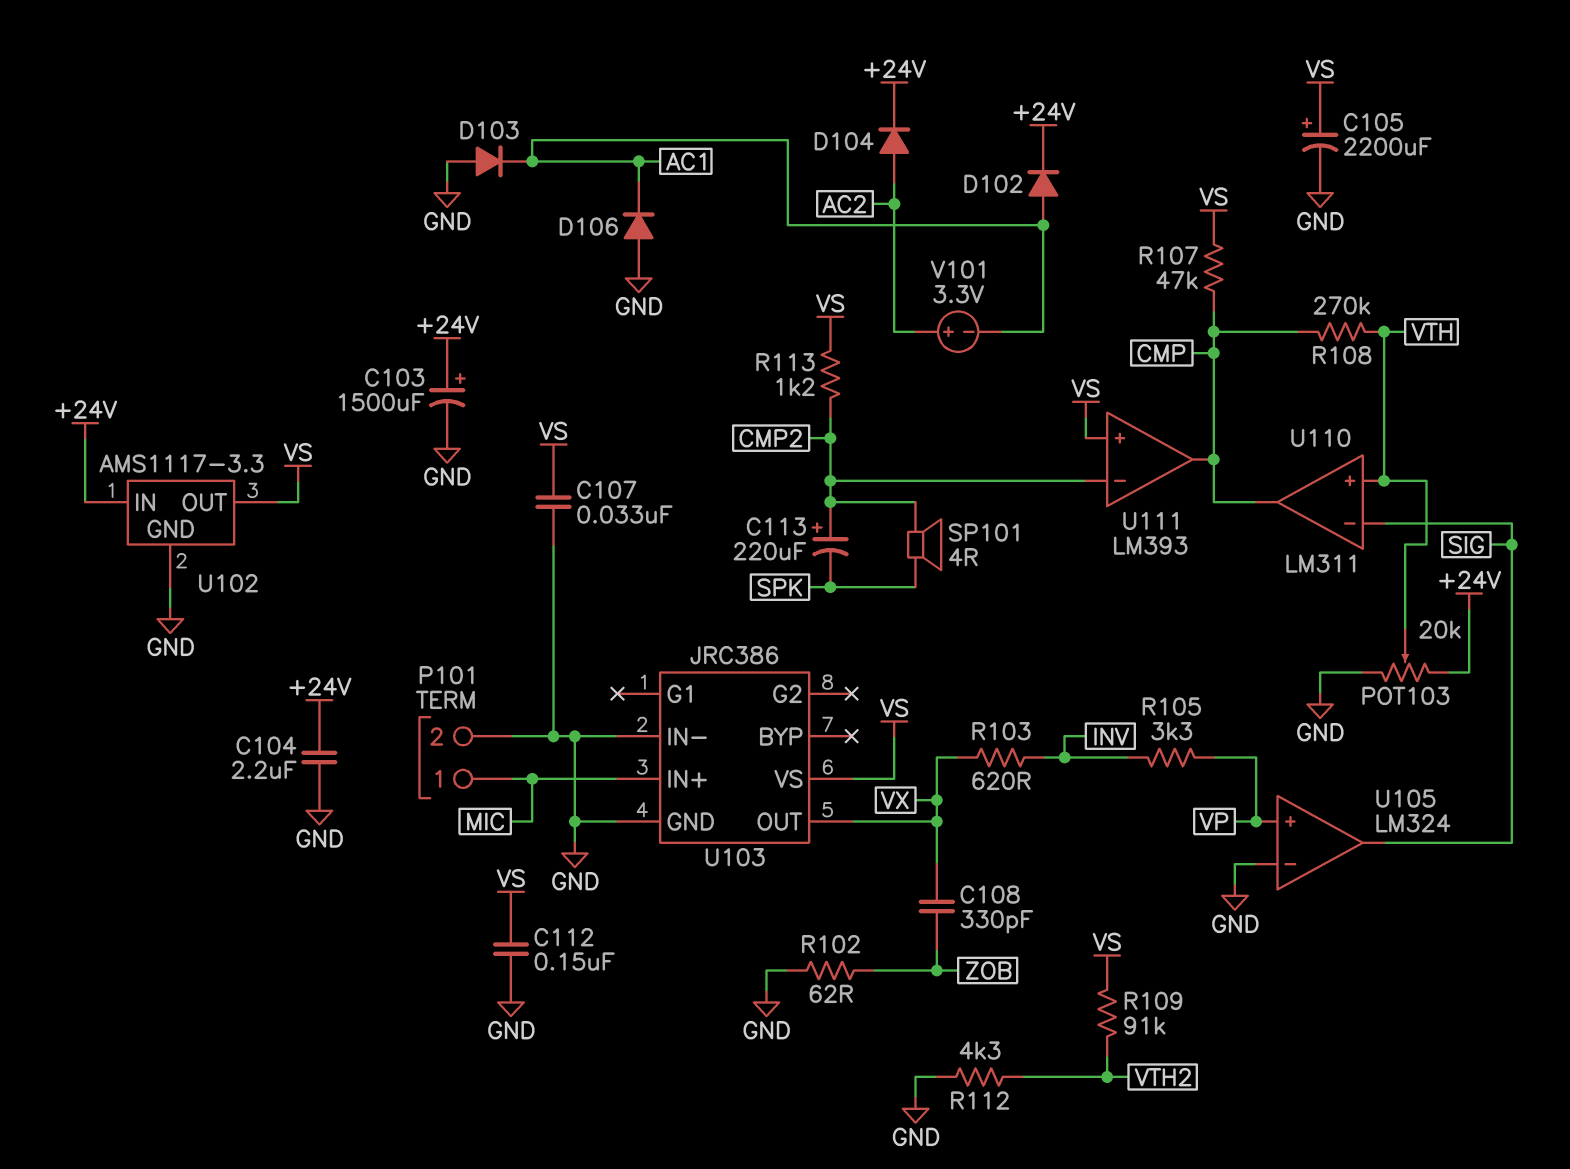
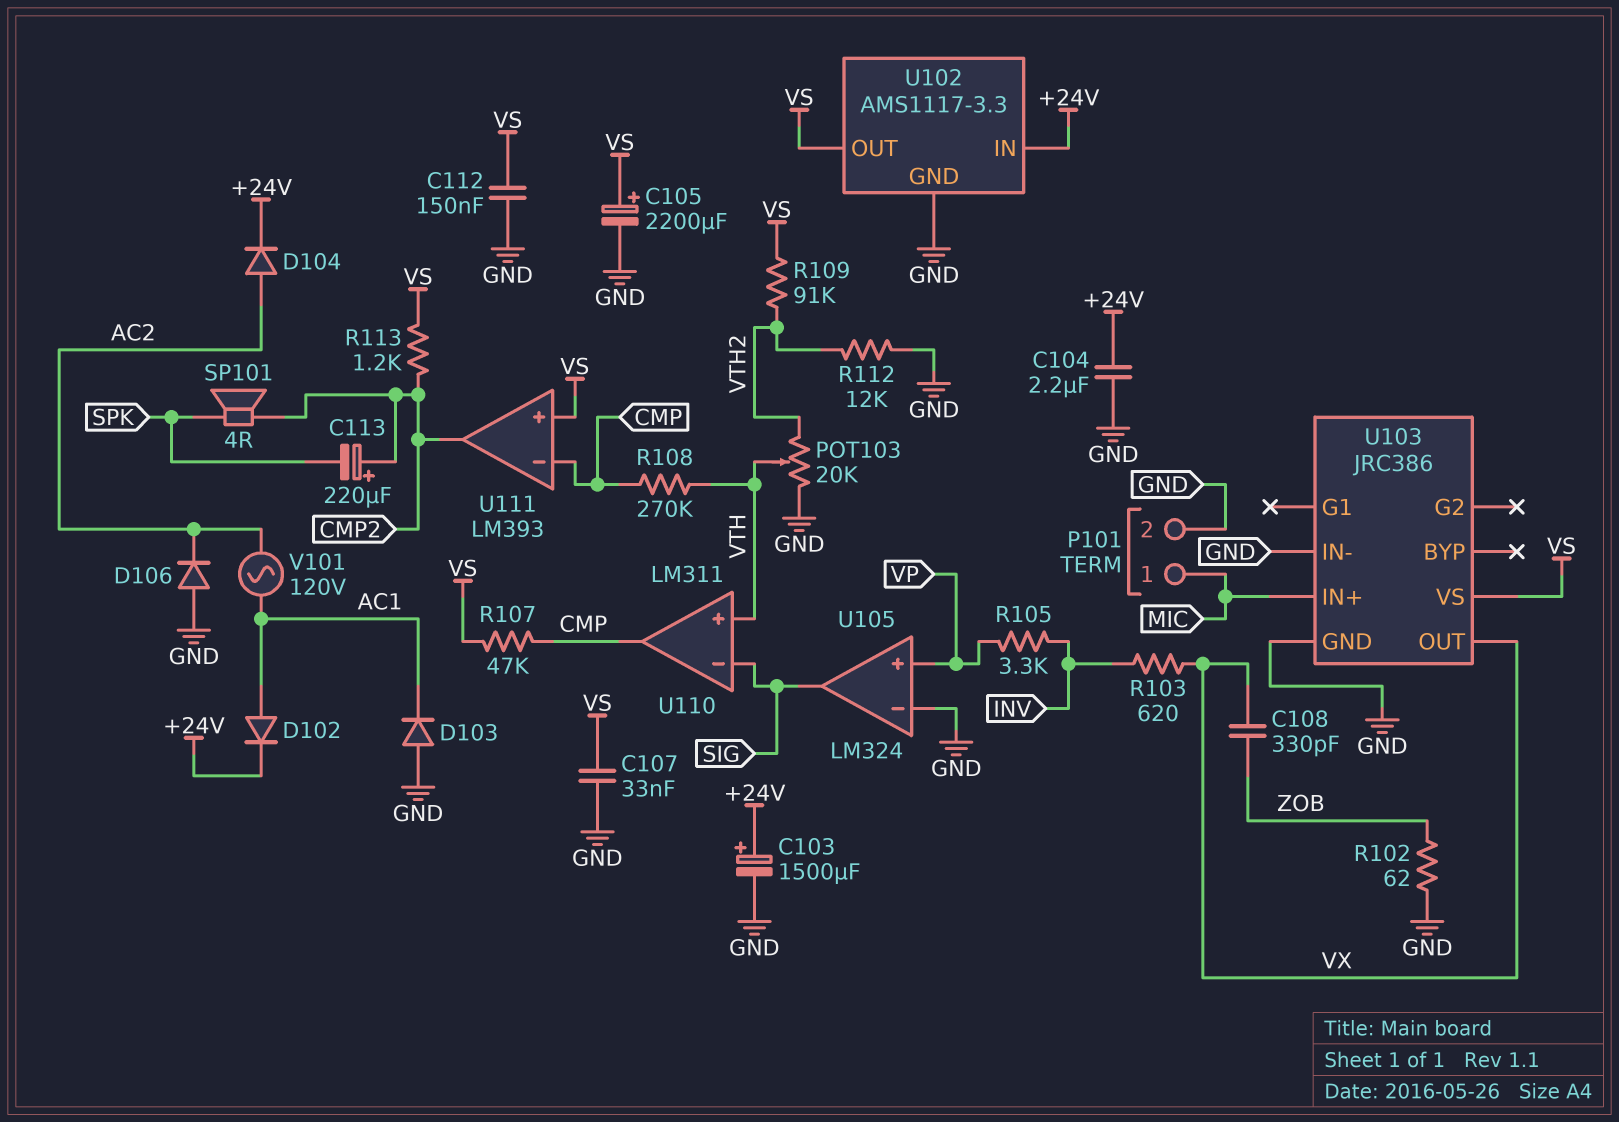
D106: diode (A GND, K AC1) -> diode (A GND, K AC2)
POT103: 20k (+24V, GND, wiper VTH) -> 20k (GND, VTH2, wiper VTH)
R112: 4.3k (GND, VTH2) -> 12k (GND, VTH2)
U111 pin in-: CMP2 -> CMP
U111 pin out: CMP -> CMP2
V101: 3.3V (plus AC2, minus AC1) -> AC 120V (AC1, AC2)

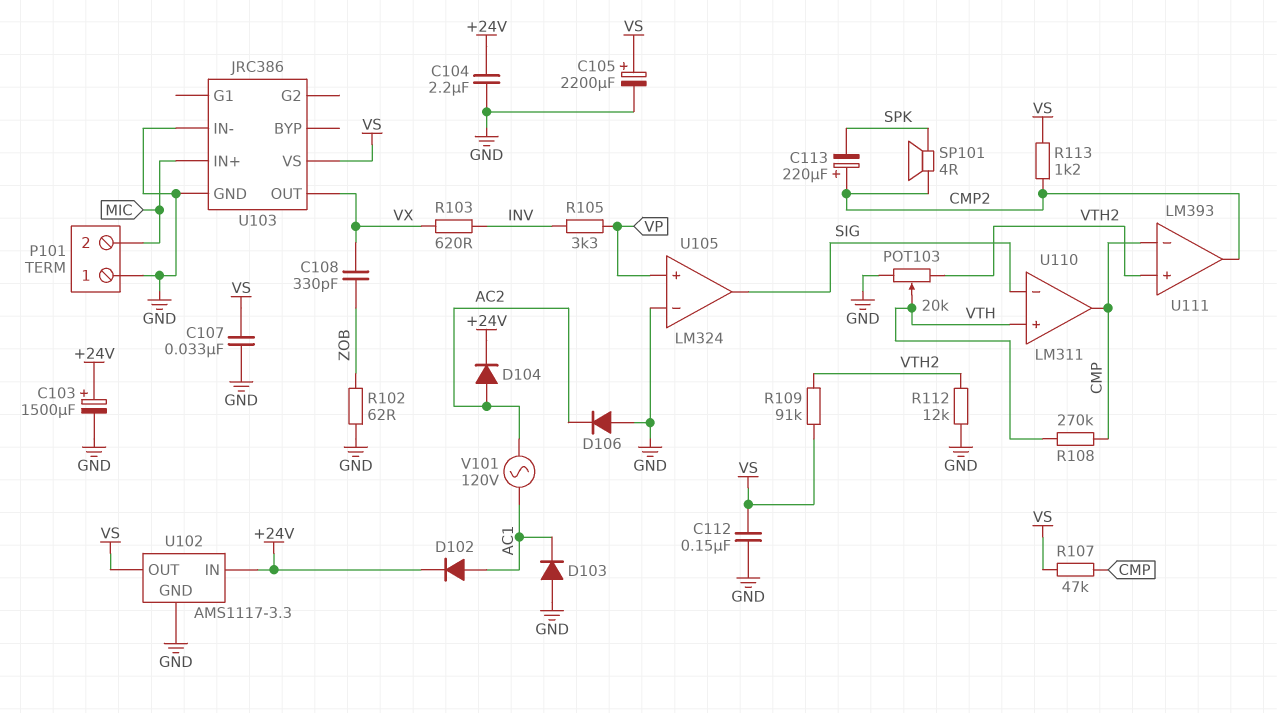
P101 pin 1: MIC -> GND
P101 pin 2: GND -> MIC
U111 pin in+: VS -> VTH2

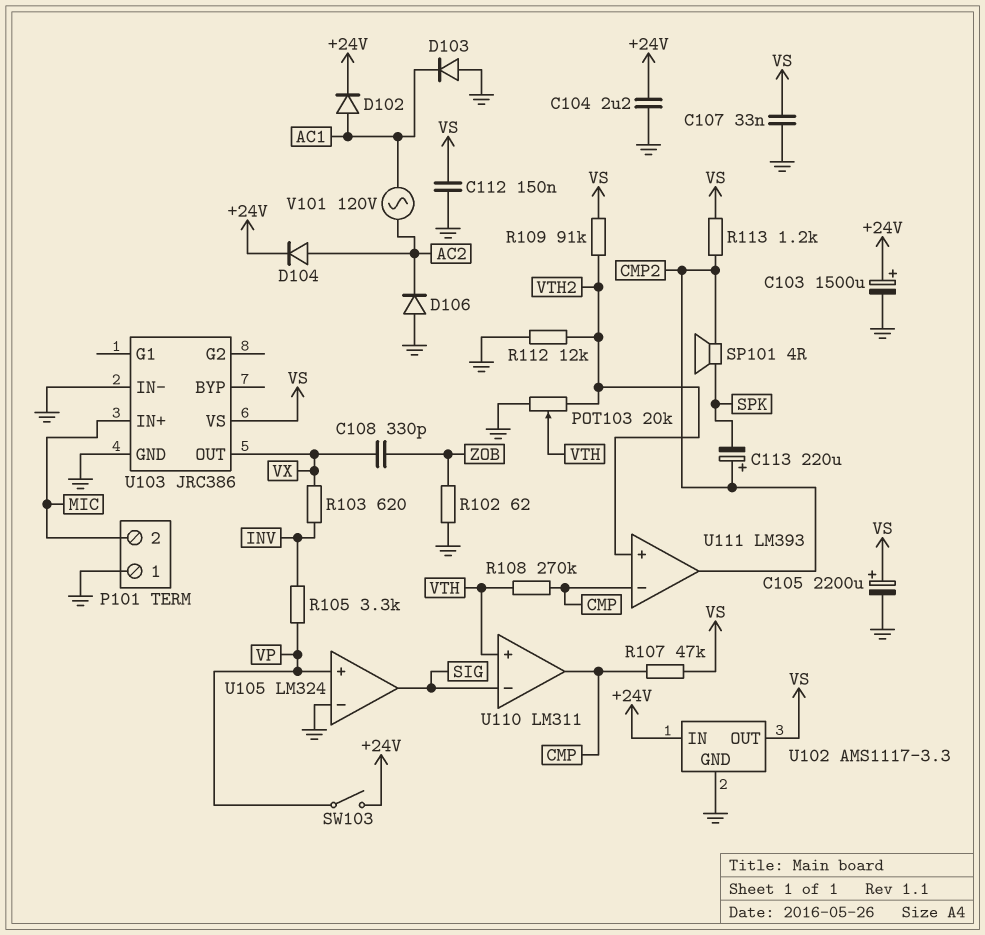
SW103: none -> switch (+24V, VP)

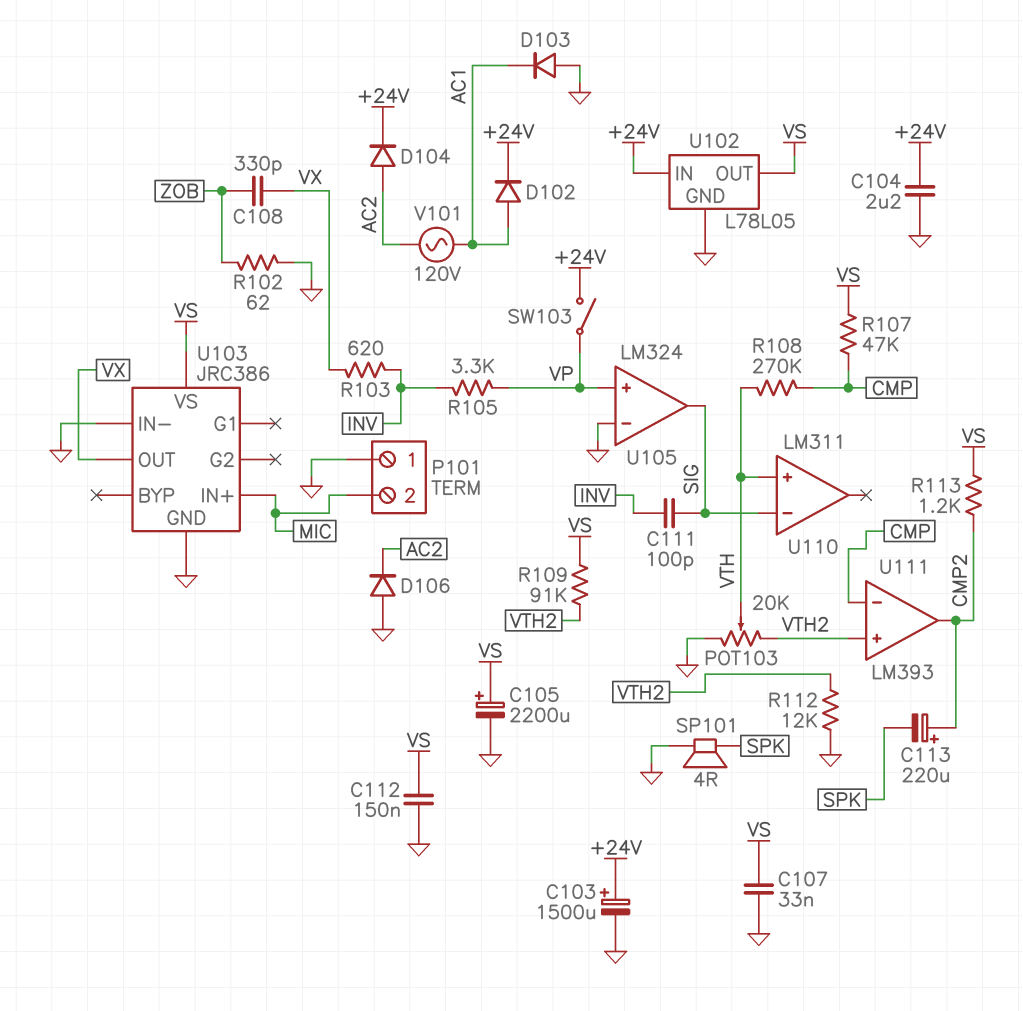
C111: none -> 100pF (INV, SIG)
SP101: speaker 4R (CMP2, SPK) -> speaker 4R (GND, SPK)
U102: AMS1117-3.3 -> L78L05
U110 pin out: CMP -> none

